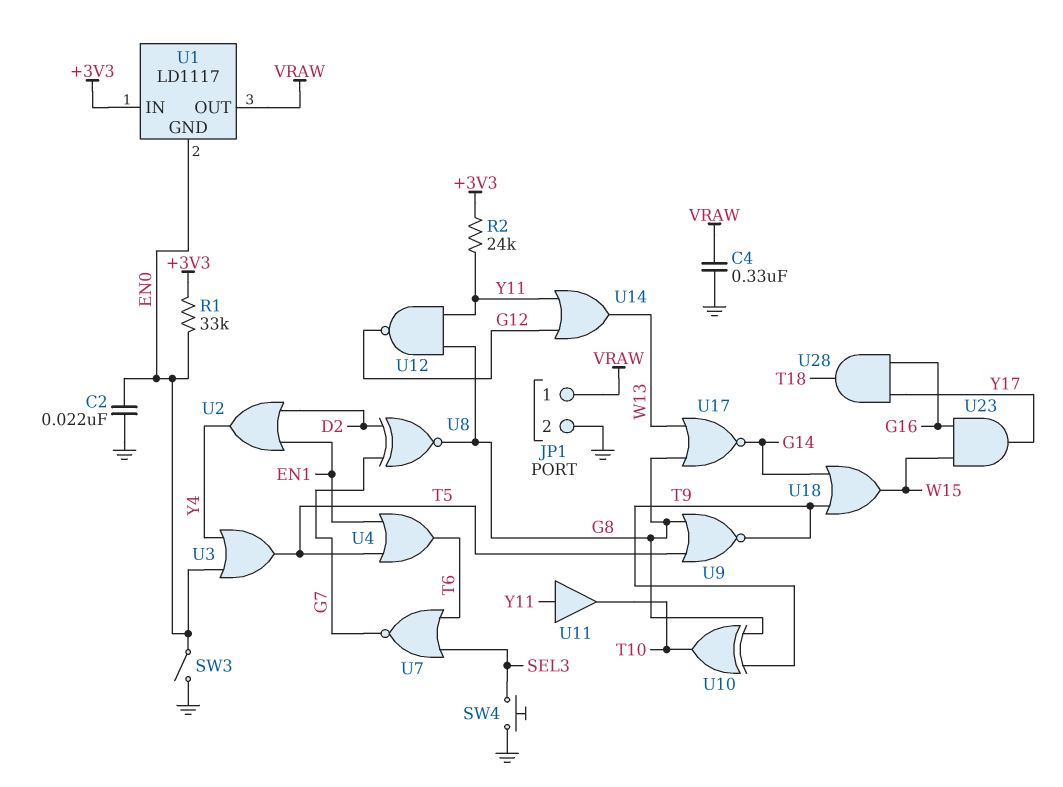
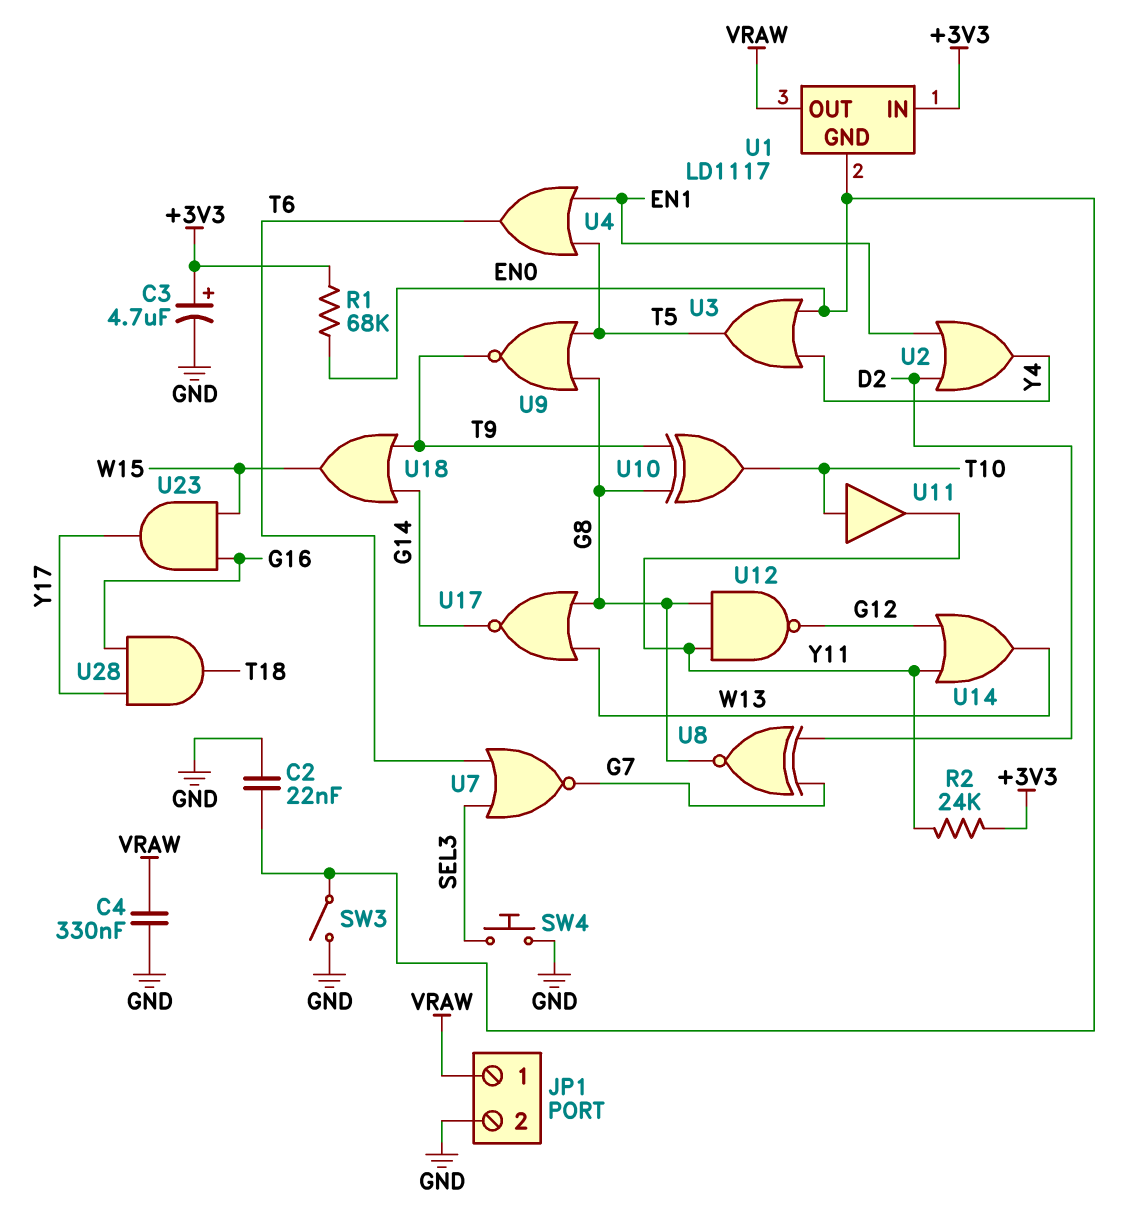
C3: none -> 4.7uF (plus +3V3, minus GND)
R1: 33k (+3V3, EN0) -> 68k (+3V3, EN0)
U11: buffer (in Y11, out T10) -> buffer (in T10, out Y11)

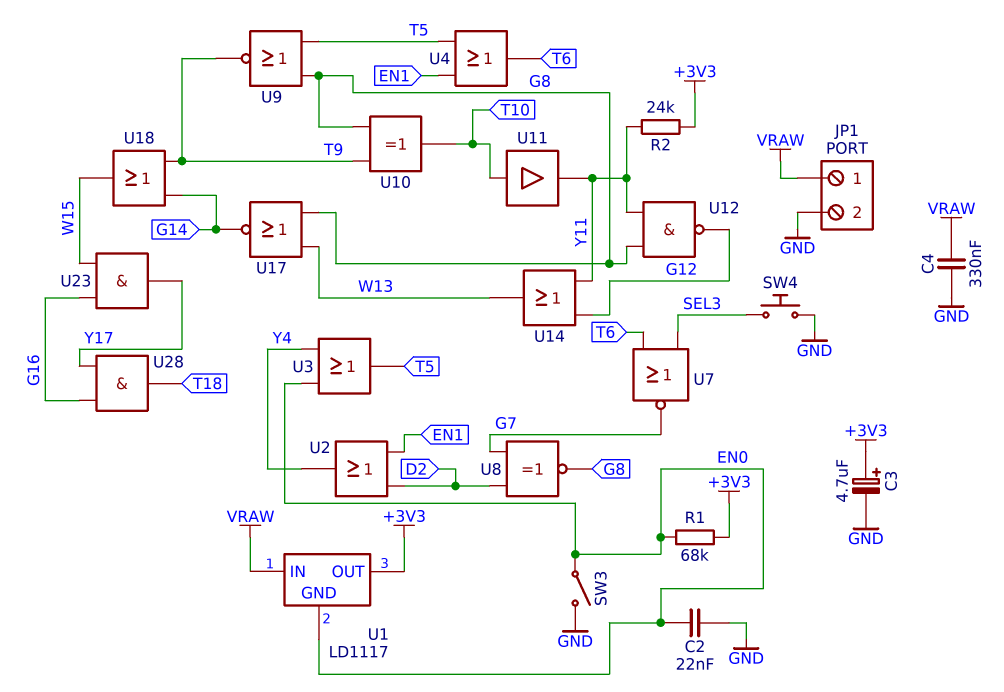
U1 pin IN: +3V3 -> VRAW
U1 pin OUT: VRAW -> +3V3

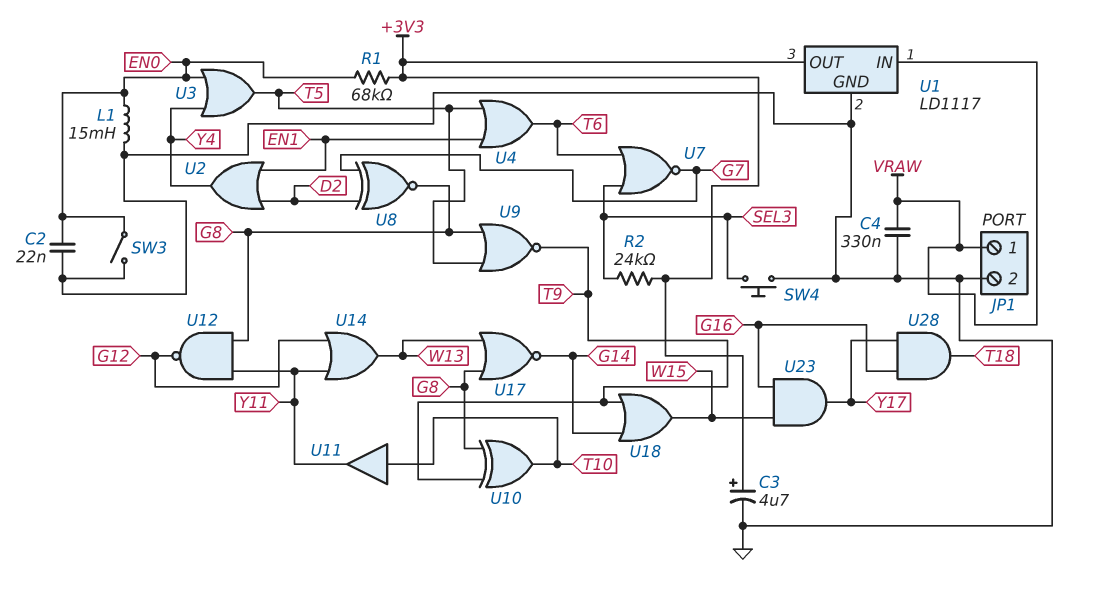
L1: none -> 15mH (EN0, GND)
R2: 24k (+3V3, Y11) -> 24k (+3V3, SEL3)
U1 pin GND: EN0 -> GND

